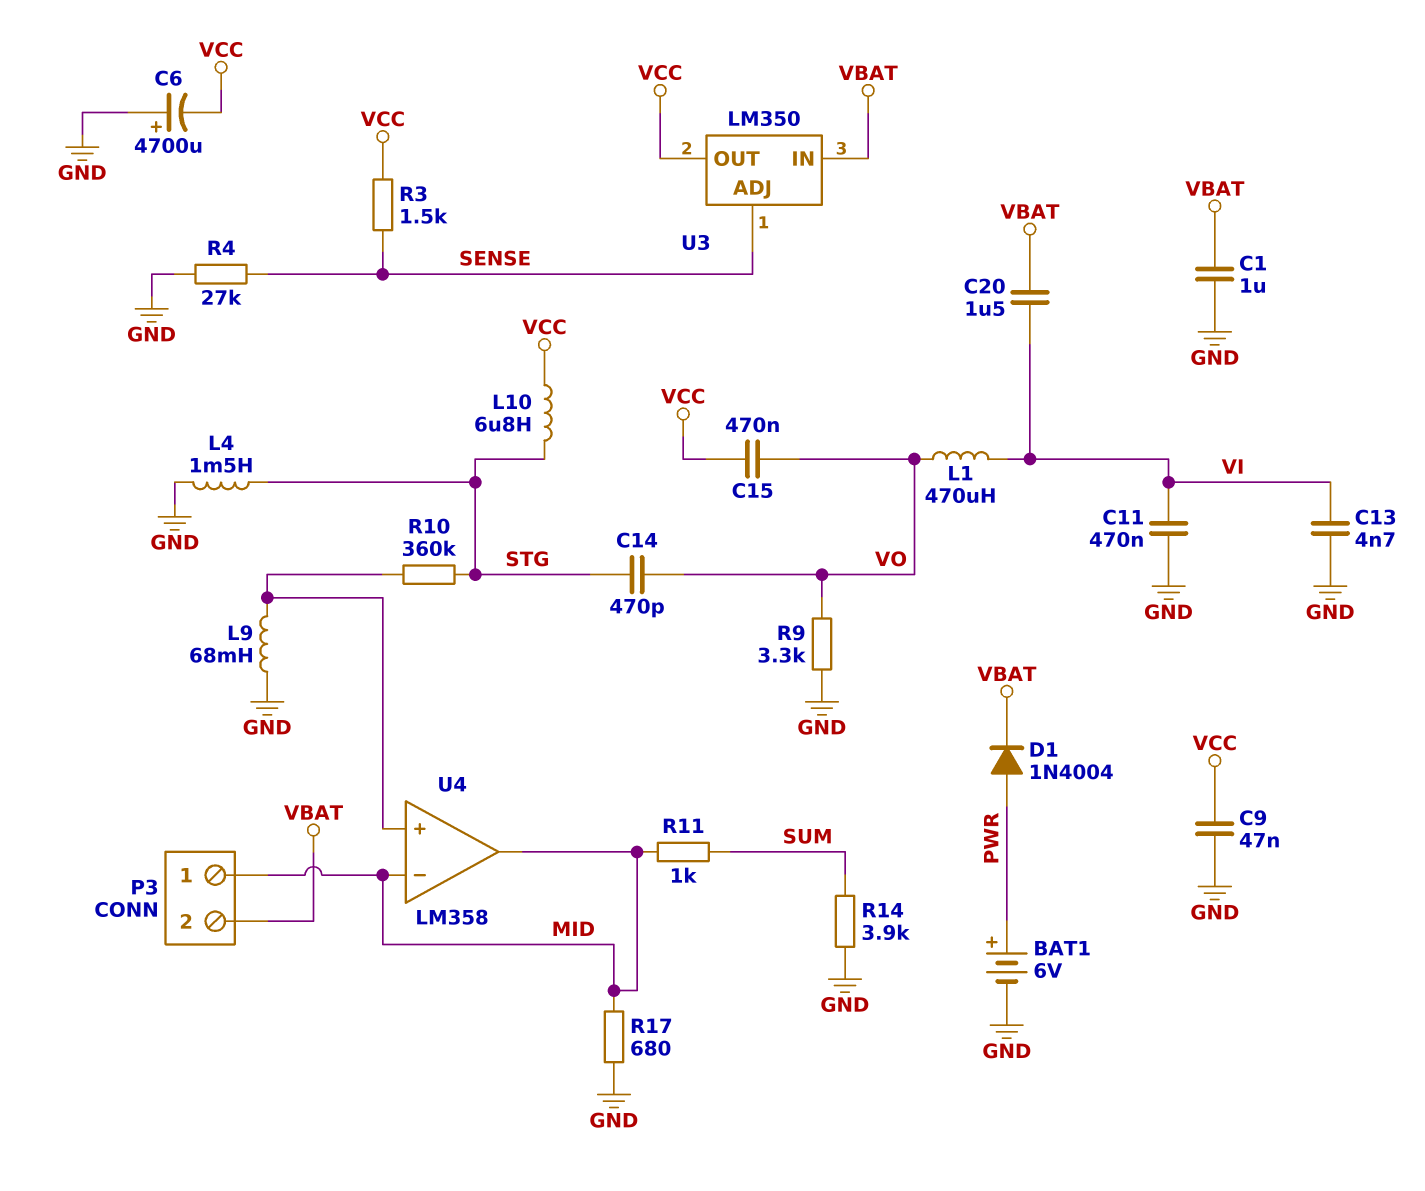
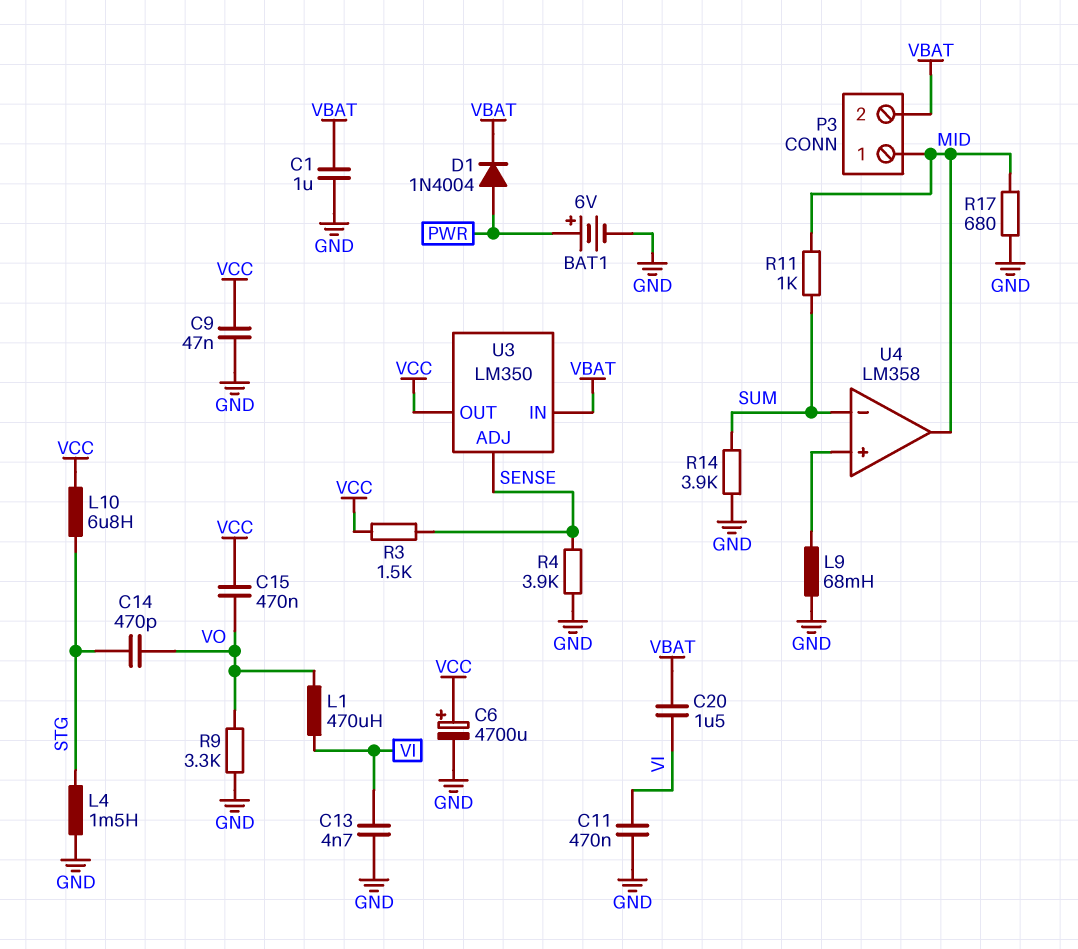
C6: 4700uF (plus GND, minus VCC) -> 4700uF (plus VCC, minus GND)
R4: 27k (GND, SENSE) -> 3.9k (GND, SENSE)
R10: 360k (STG, U4/in+) -> none
U4 pin in-: MID -> SUM

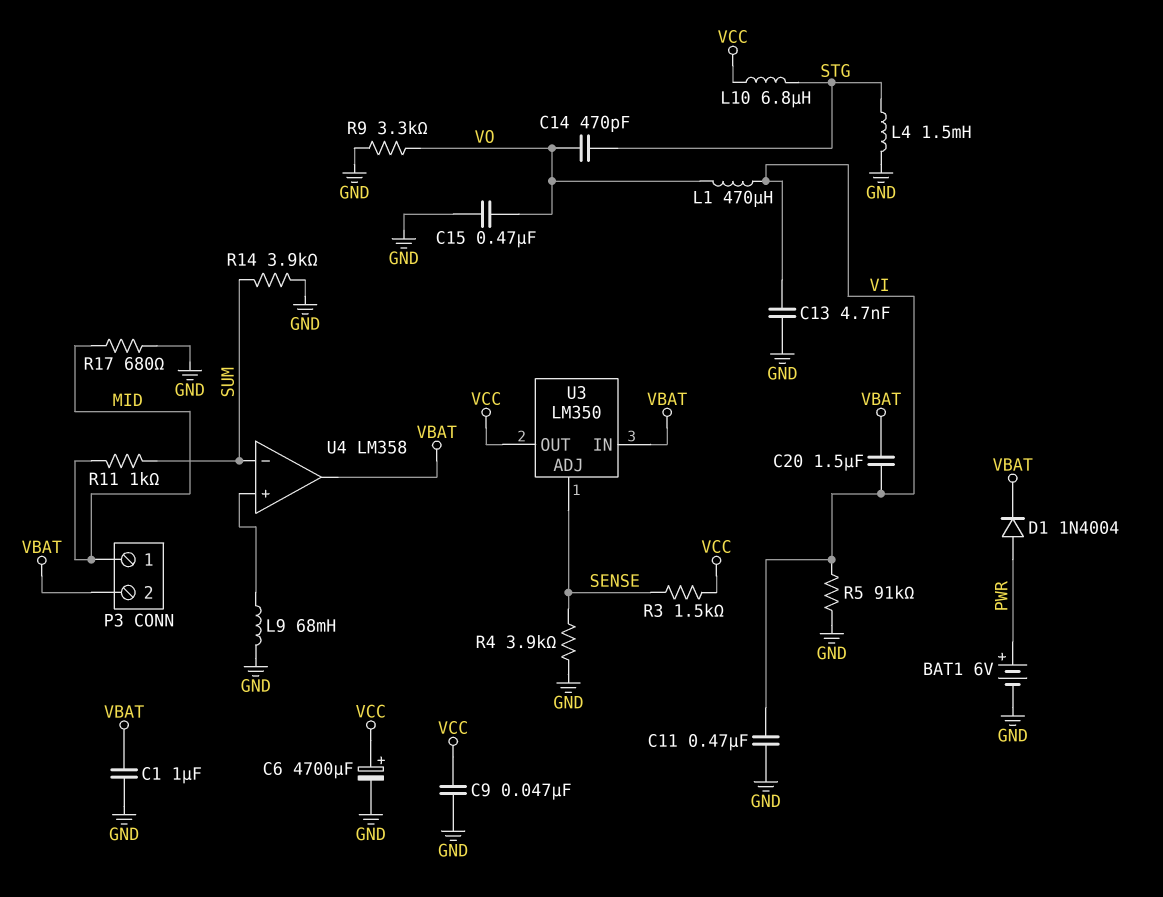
C15: 470nF (VCC, VO) -> 470nF (GND, VO)
R5: none -> 91k (GND, VI)
U4 pin out: MID -> VBAT

